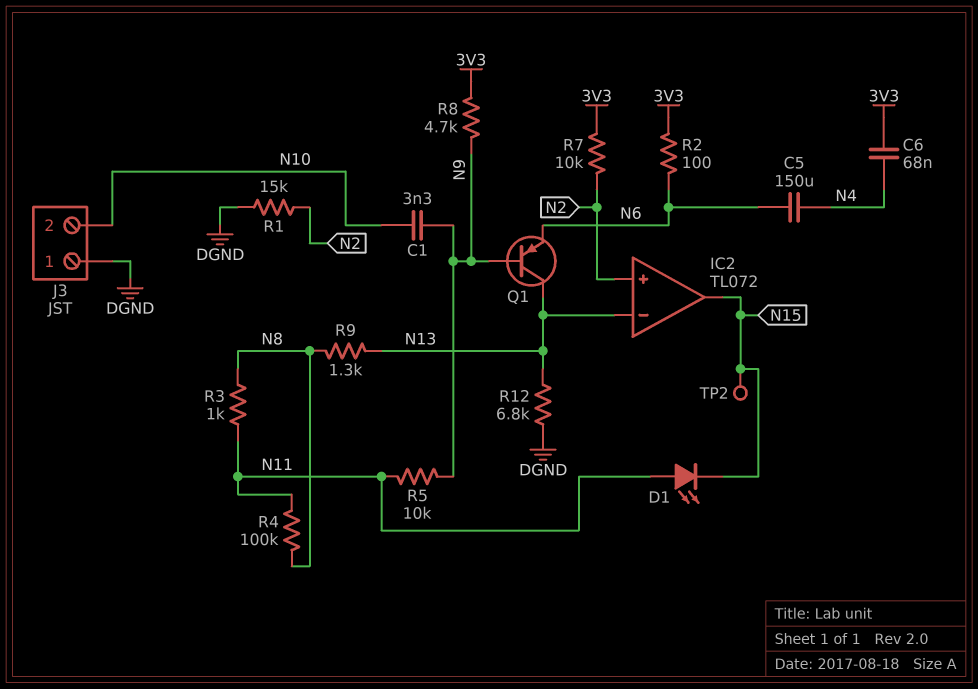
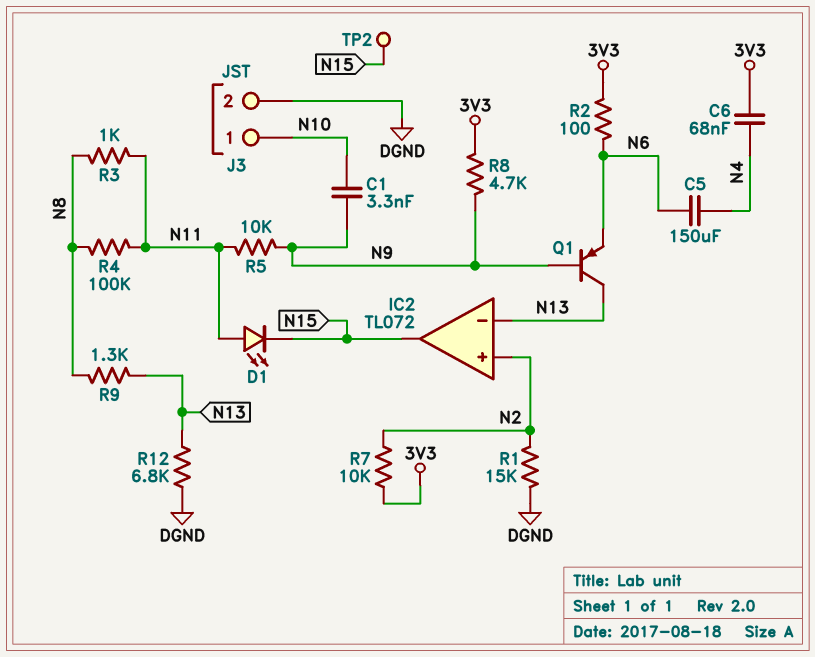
J3 pin 1: DGND -> N10
J3 pin 2: N10 -> DGND

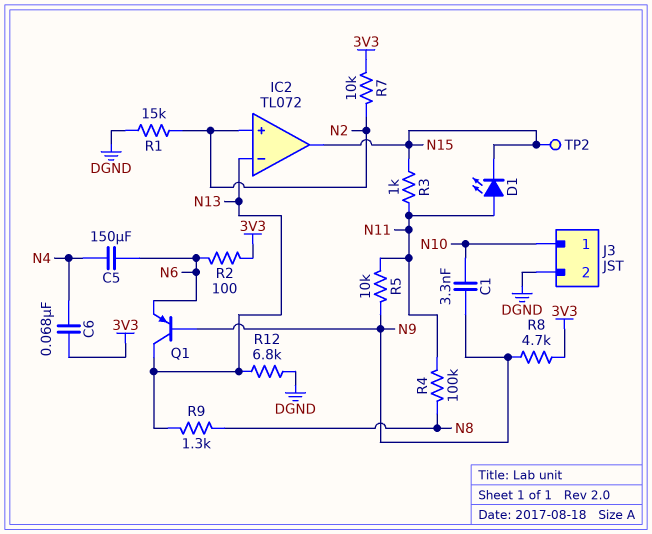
R3: 1k (N8, N11) -> 1k (N11, N15)

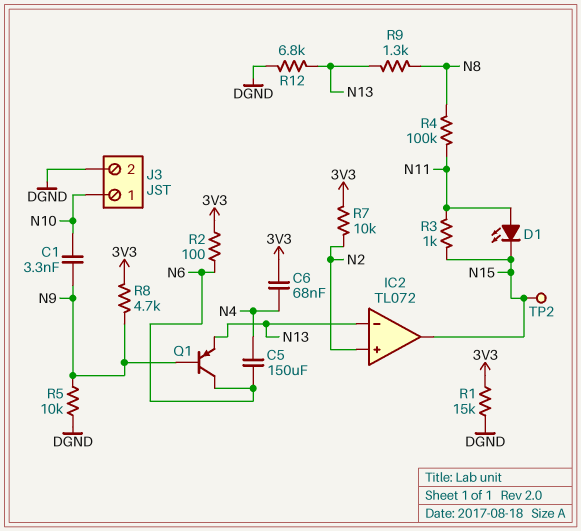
Q1: PNP (B N9, C N13, E N6) -> PNP (B N9, C N6, E N13)
R1: 15k (DGND, N2) -> 15k (3V3, DGND)
R5: 10k (N9, N11) -> 10k (DGND, N9)

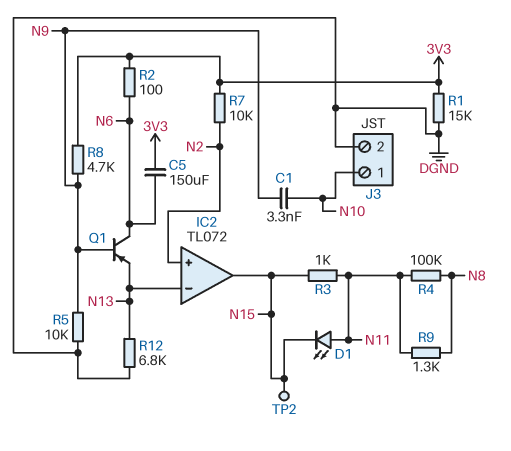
C5: 150uF (N4, N6) -> 150uF (3V3, N6)
C6: 68nF (3V3, N4) -> none
R9: 1.3k (N8, N13) -> 1.3k (N8, N11)

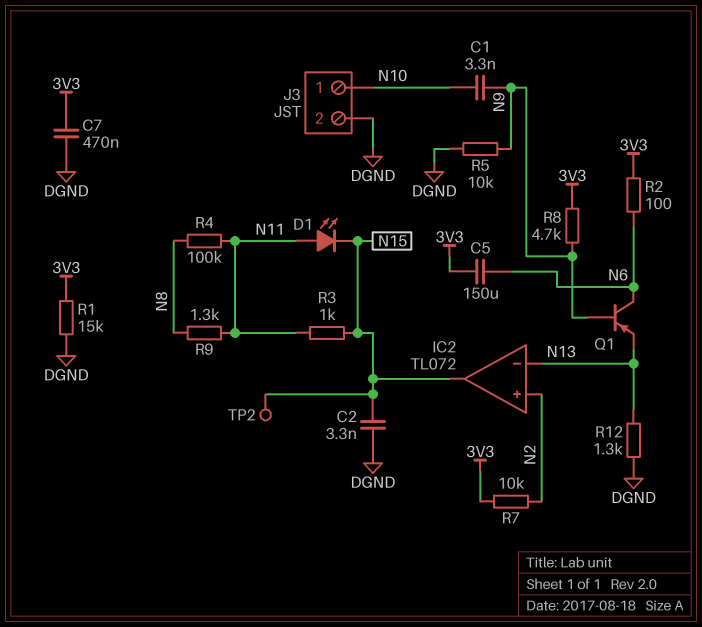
C2: none -> 3.3nF (DGND, N15)
C7: none -> 470nF (3V3, DGND)
R12: 6.8k (DGND, N13) -> 1.3k (DGND, N13)

